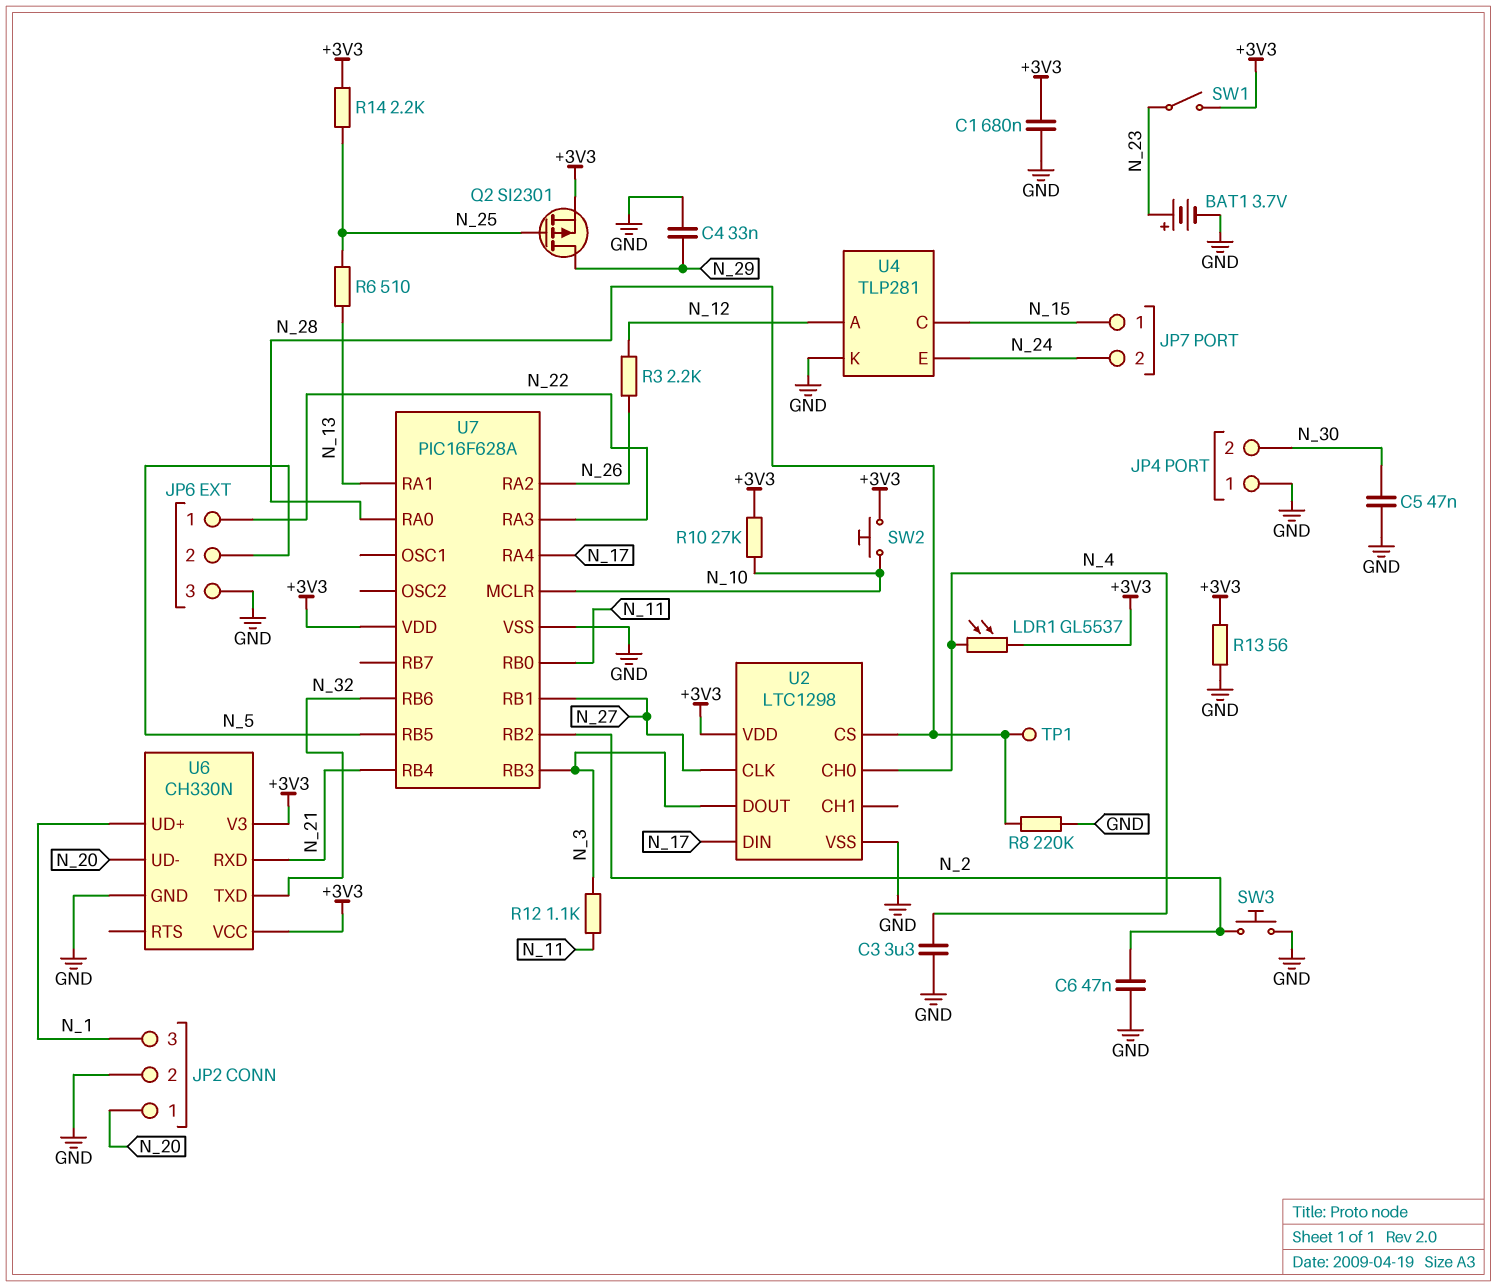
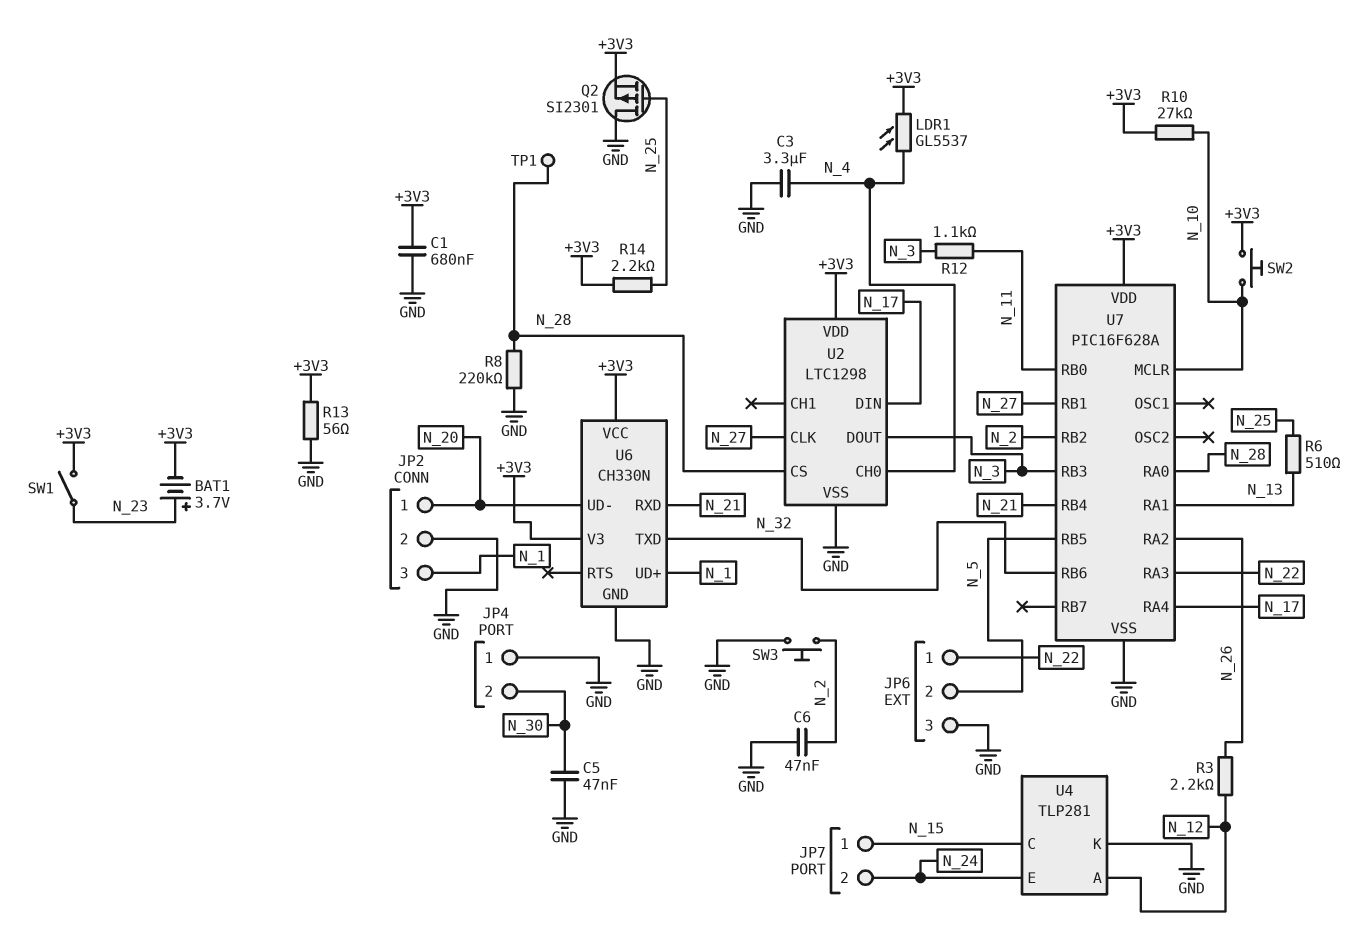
BAT1: 3.7V (plus N_23, minus GND) -> 3.7V (plus N_23, minus +3V3)
C4: 33nF (GND, N_29) -> none
Q2: PMOS SI2301 (G N_25, D N_29, S +3V3) -> PMOS SI2301 (G N_25, D GND, S +3V3)

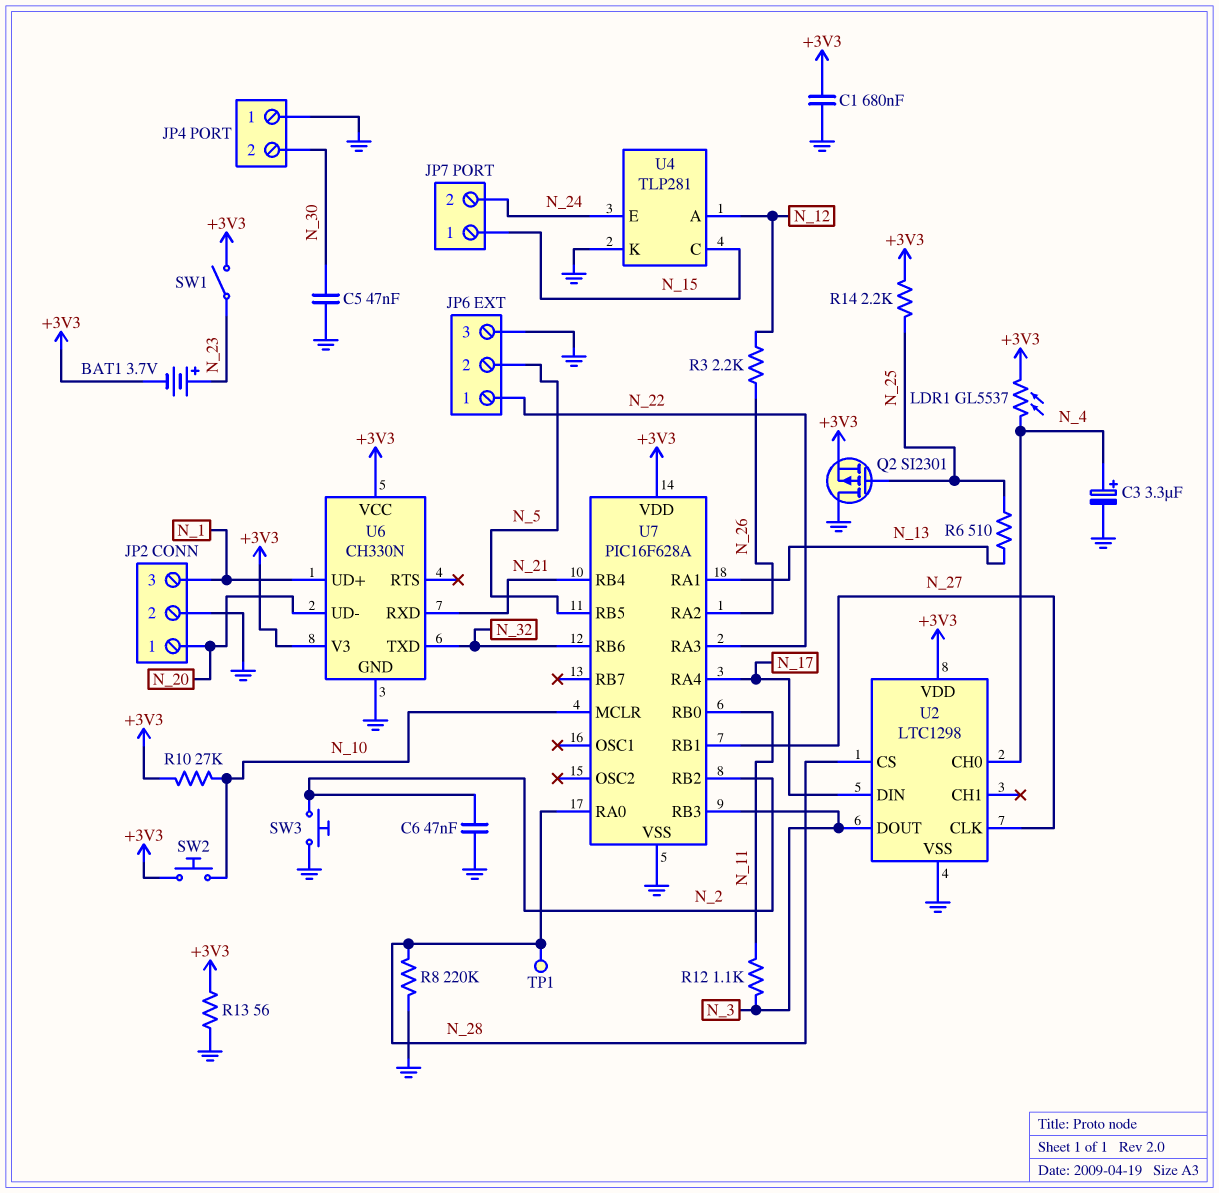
C3: 3.3uF (GND, N_4) -> 3.3uF (plus N_4, minus GND)

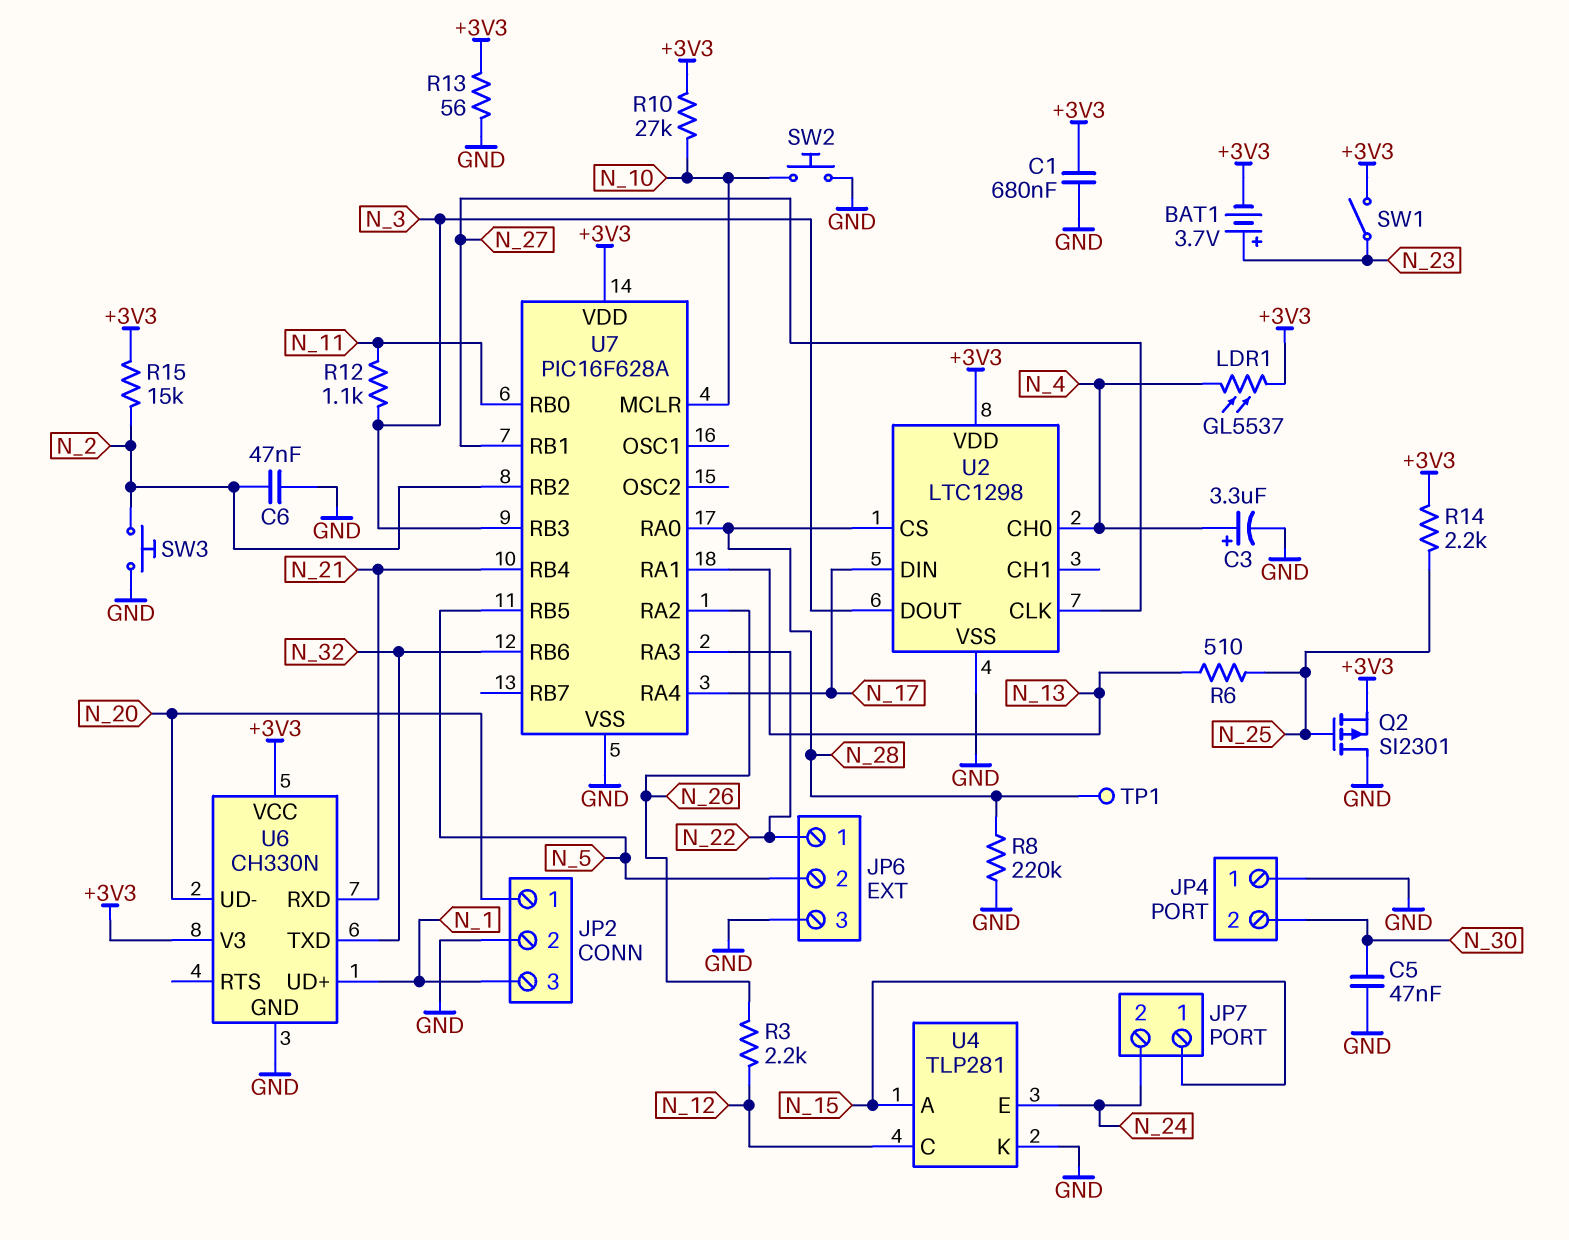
R15: none -> 15k (+3V3, N_2)
SW2: button (+3V3, N_10) -> button (GND, N_10)
U4 pin A: N_12 -> N_15
U4 pin C: N_15 -> N_12

